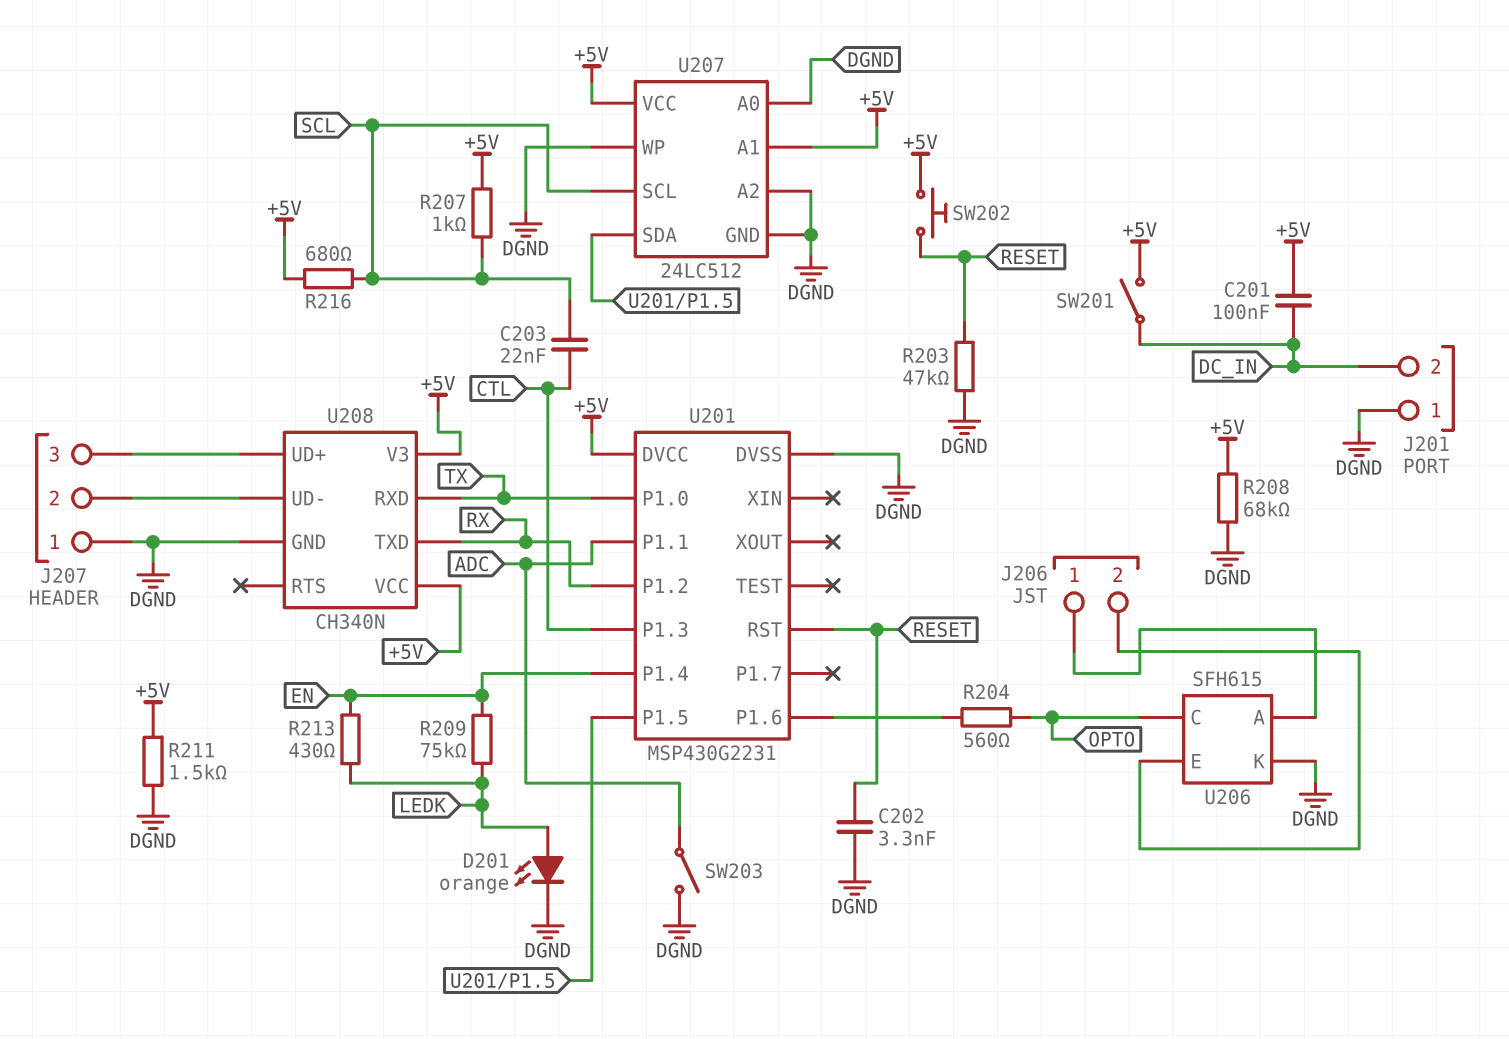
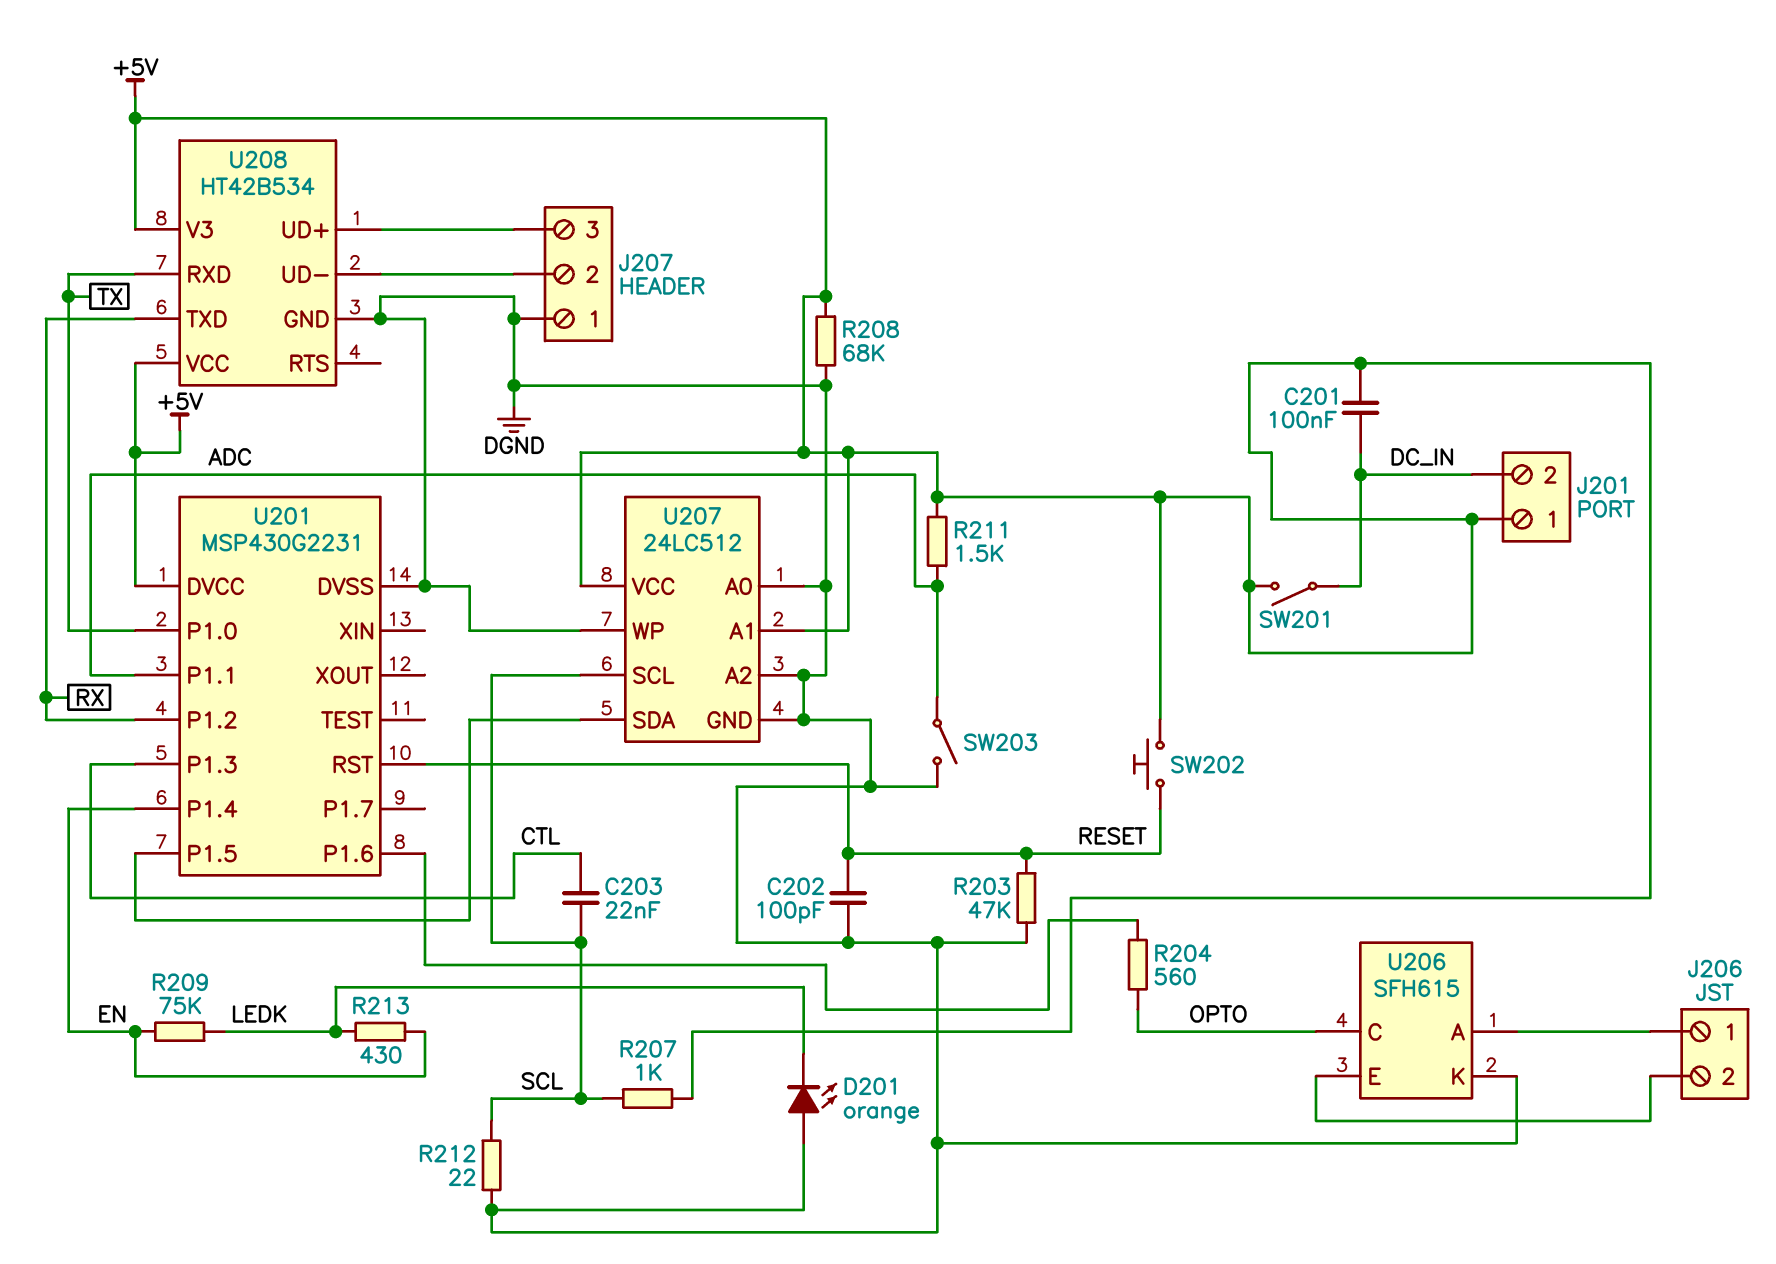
C202: 3.3nF (DGND, RESET) -> 100pF (DGND, RESET)
D201: LED orange (A LEDK, K DGND) -> LED orange (A DGND, K LEDK)
J201 pin 1: DGND -> +5V
R211: 1.5k (+5V, DGND) -> 1.5k (+5V, ADC)
R212: none -> 22 (DGND, SCL)
R216: 680 (+5V, SCL) -> none
U208: CH340N -> HT42B534

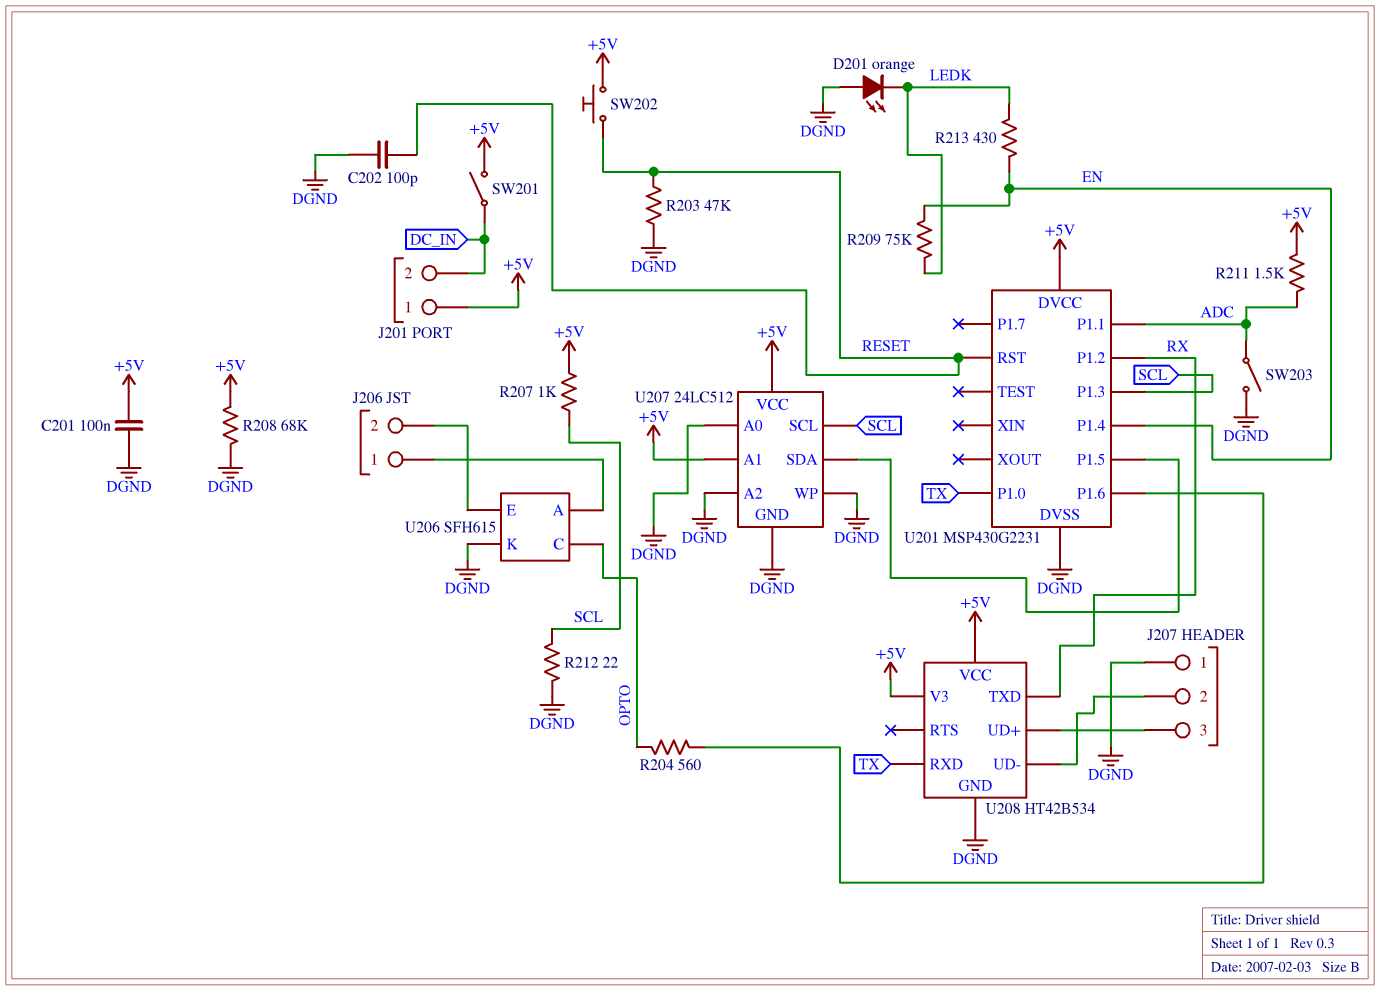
C201: 100nF (+5V, DC_IN) -> 100nF (+5V, DGND)
C203: 22nF (CTL, SCL) -> none
U201 pin P1.3: CTL -> SCL

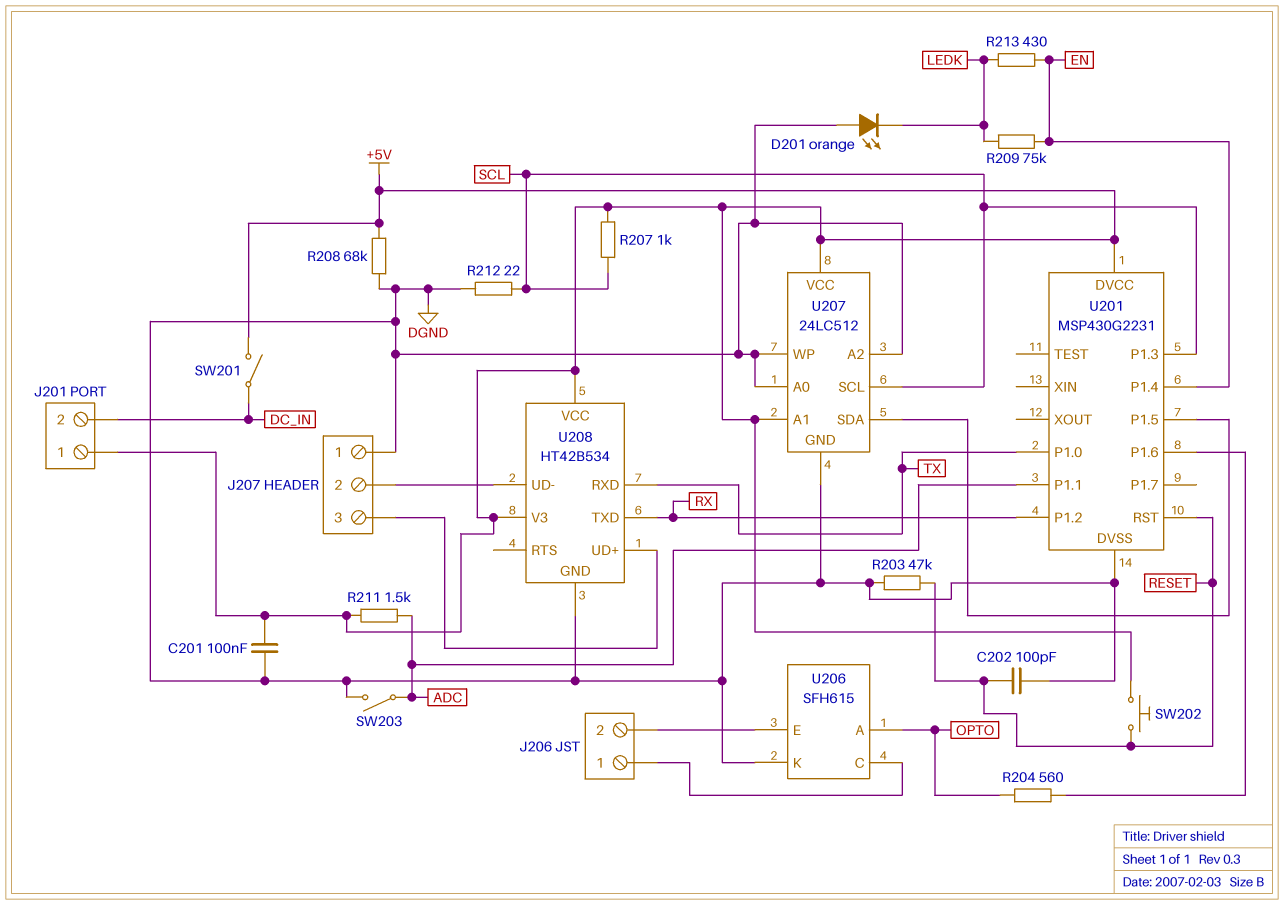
U206 pin A: J206/1 -> OPTO
U206 pin C: OPTO -> J206/1

